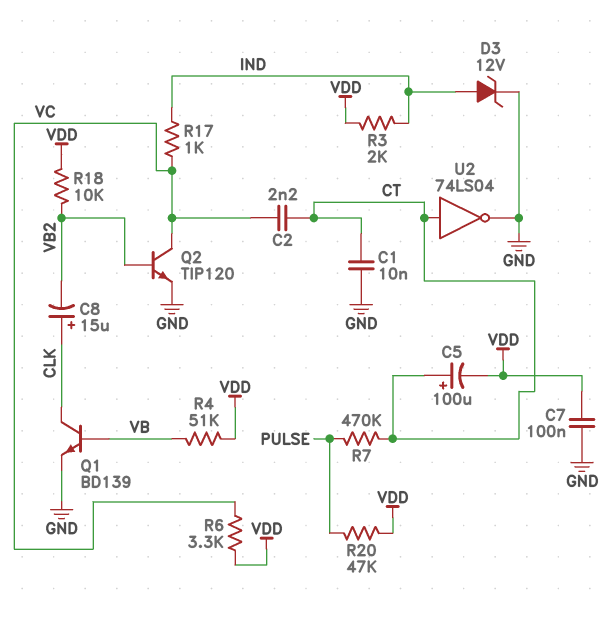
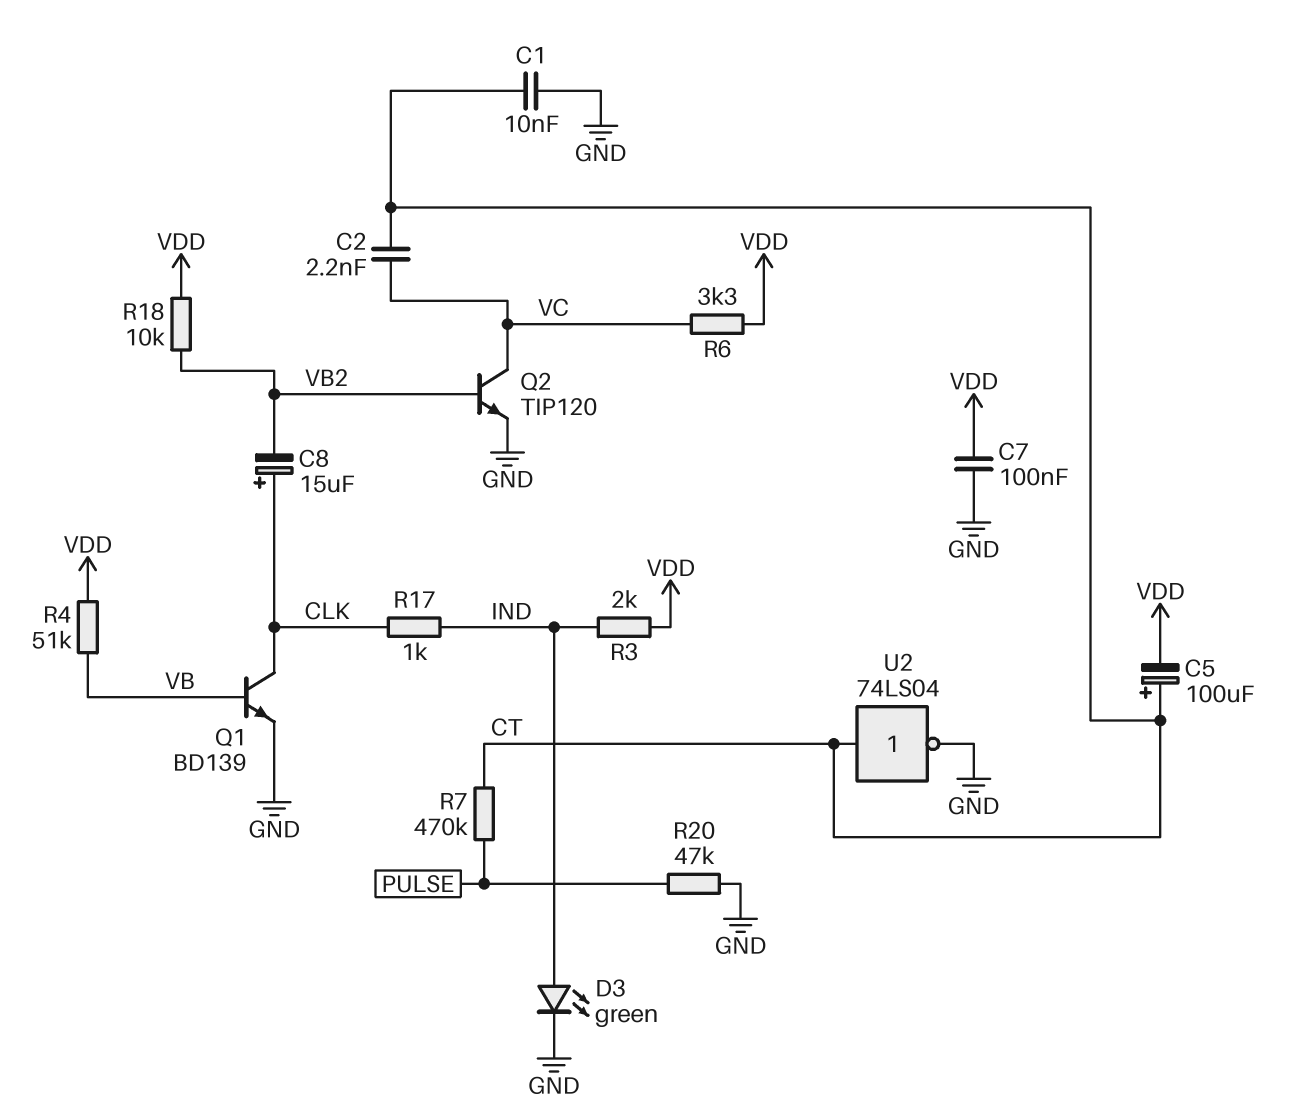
D3: zener 12V (A IND, K GND) -> LED green (A IND, K GND)
R17: 1k (IND, VC) -> 1k (CLK, IND)
R20: 47k (PULSE, VDD) -> 47k (GND, PULSE)

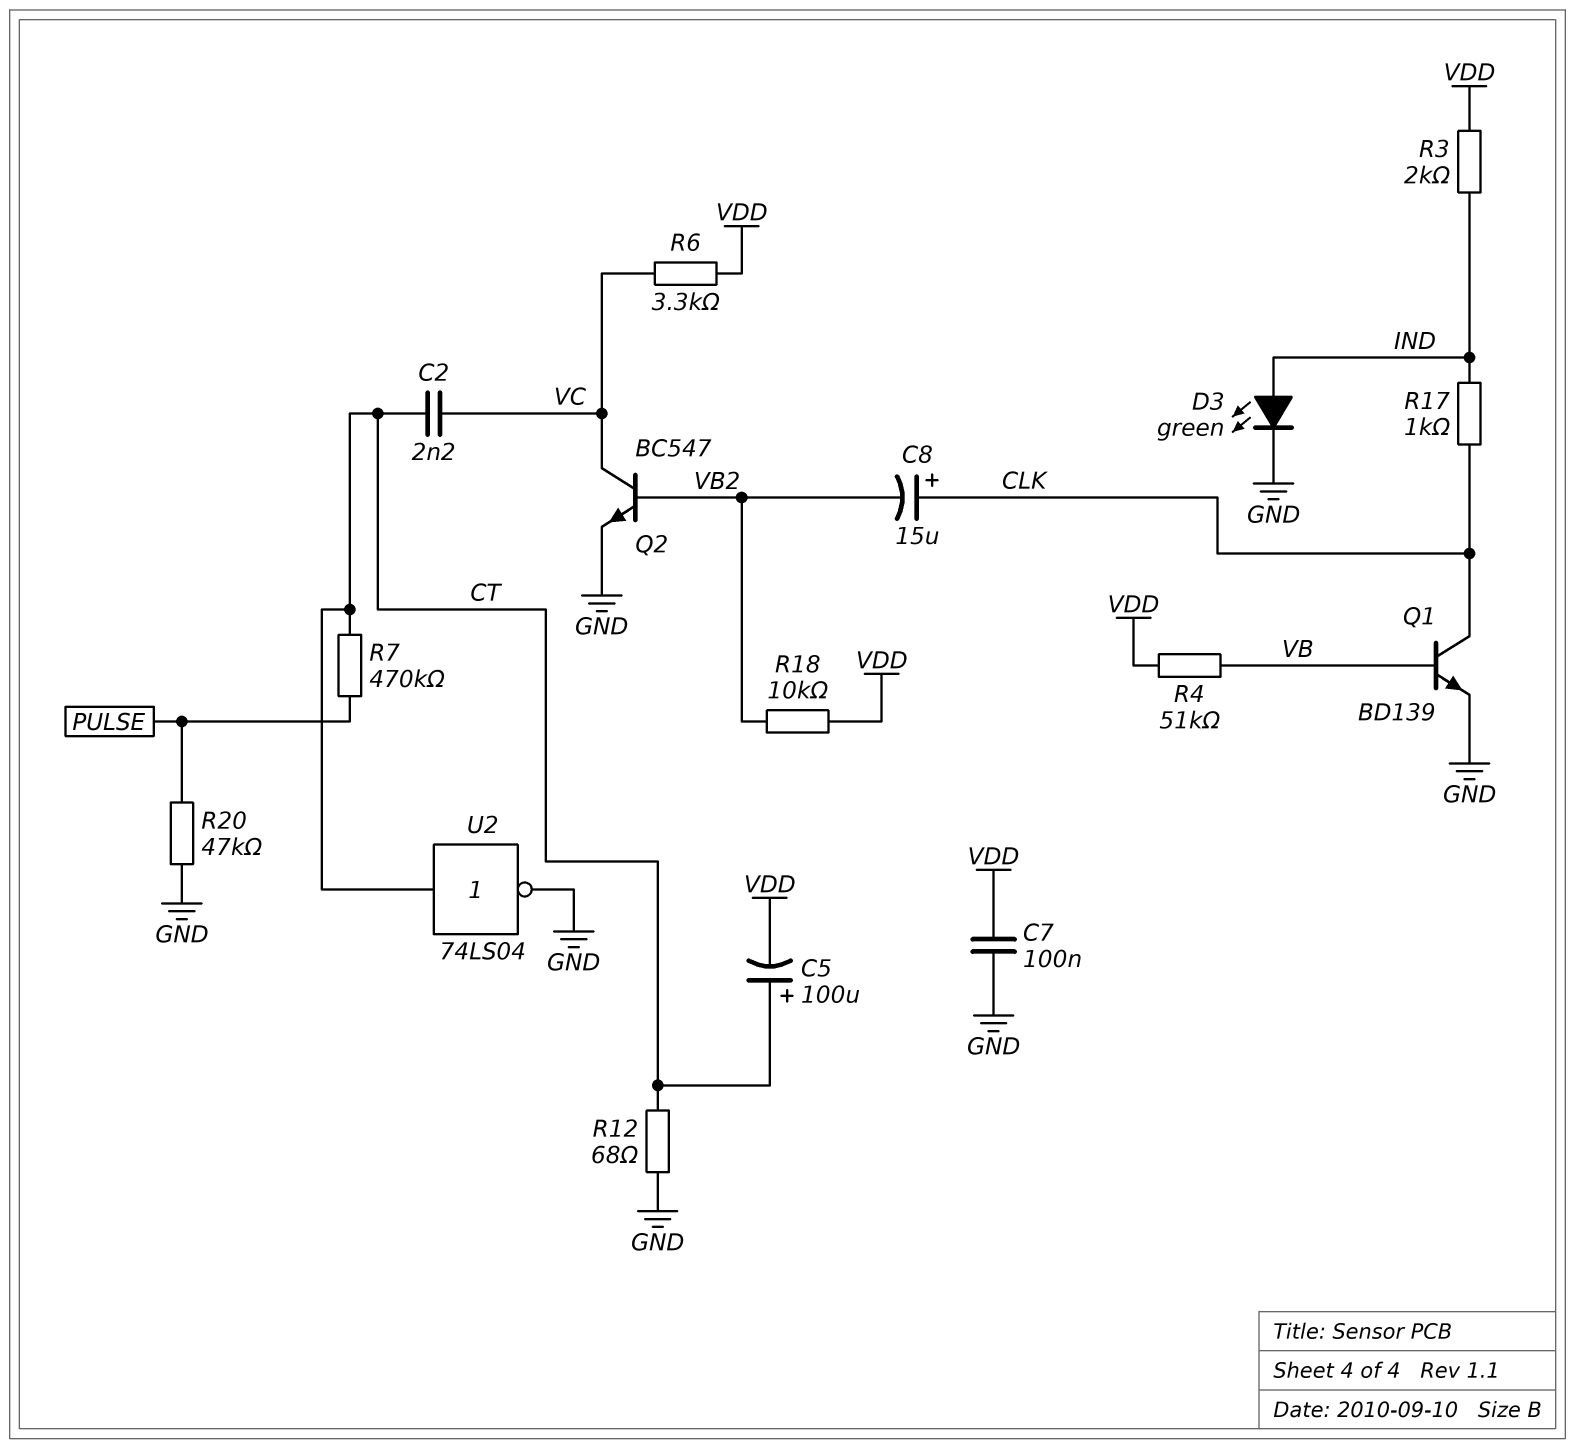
C1: 10nF (CT, GND) -> none
Q2: NPN TIP120 (B VB2, C VC, E GND) -> NPN BC547 (B VB2, C VC, E GND)
R12: none -> 68 (CT, GND)

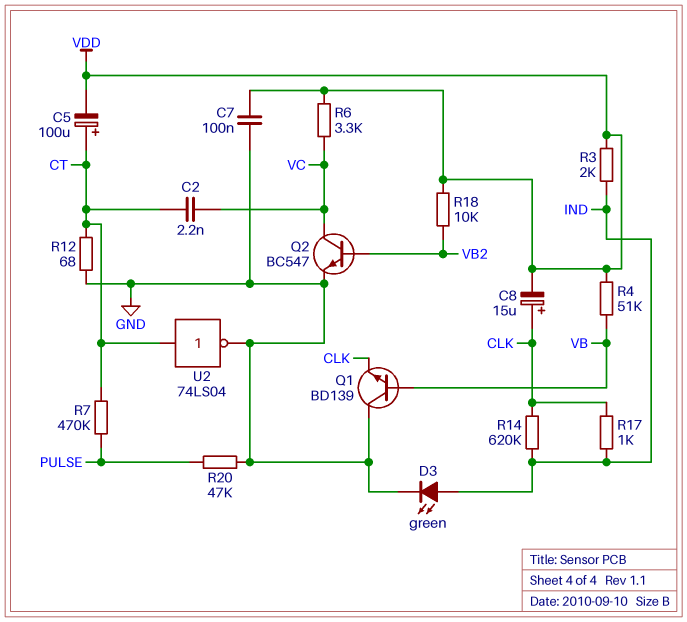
C8: 15uF (plus CLK, minus VB2) -> 15uF (plus CLK, minus VDD)
Q1: NPN BD139 (B VB, C CLK, E GND) -> NPN BD139 (B VB, C GND, E CLK)
R14: none -> 620k (CLK, IND)

